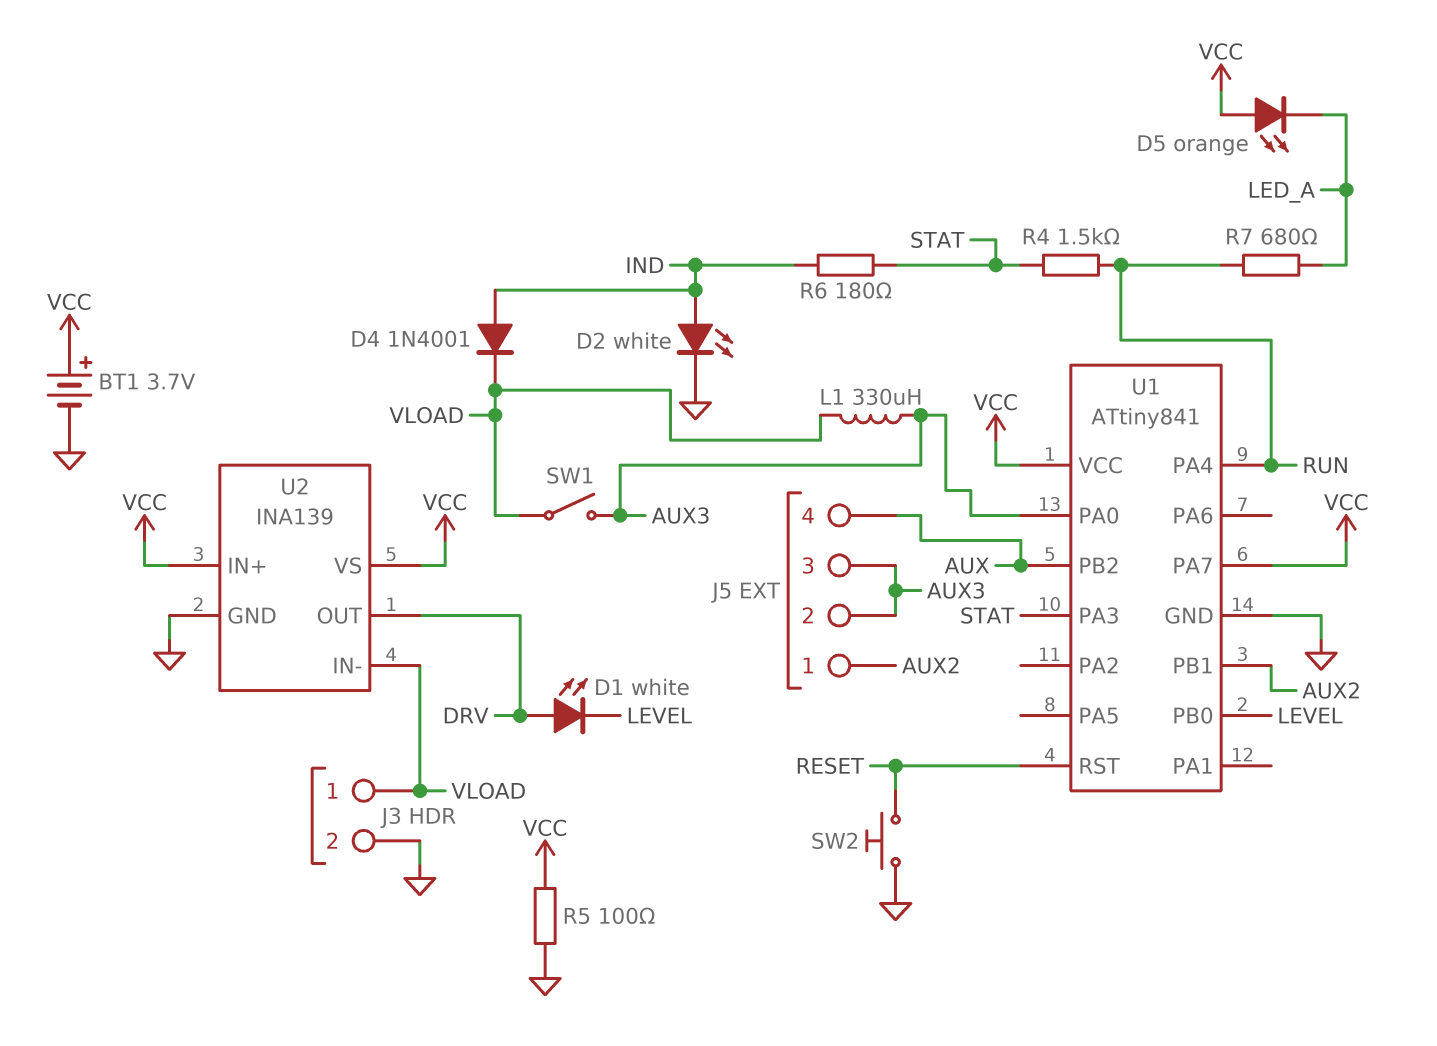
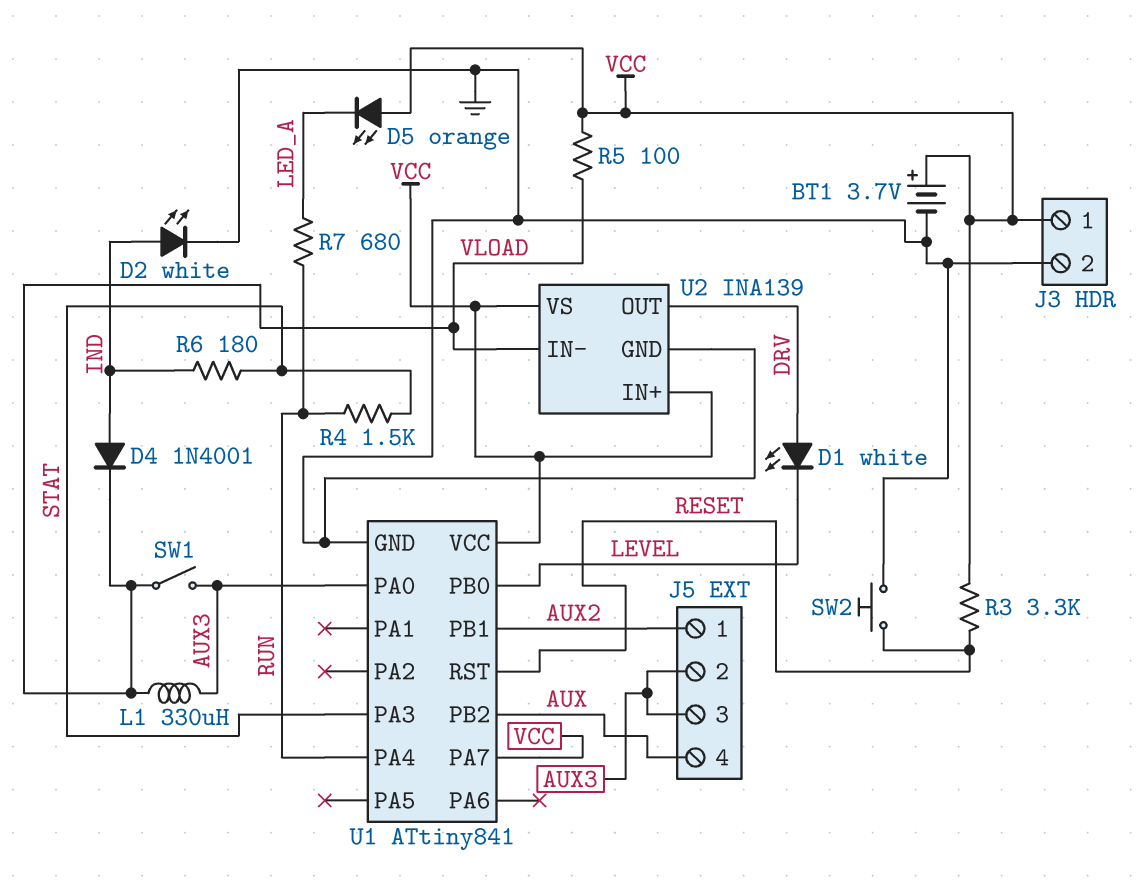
J3 pin 1: VLOAD -> VCC
R3: none -> 3.3k (RESET, VCC)
R5: 100 (GND, VCC) -> 100 (VCC, VLOAD)

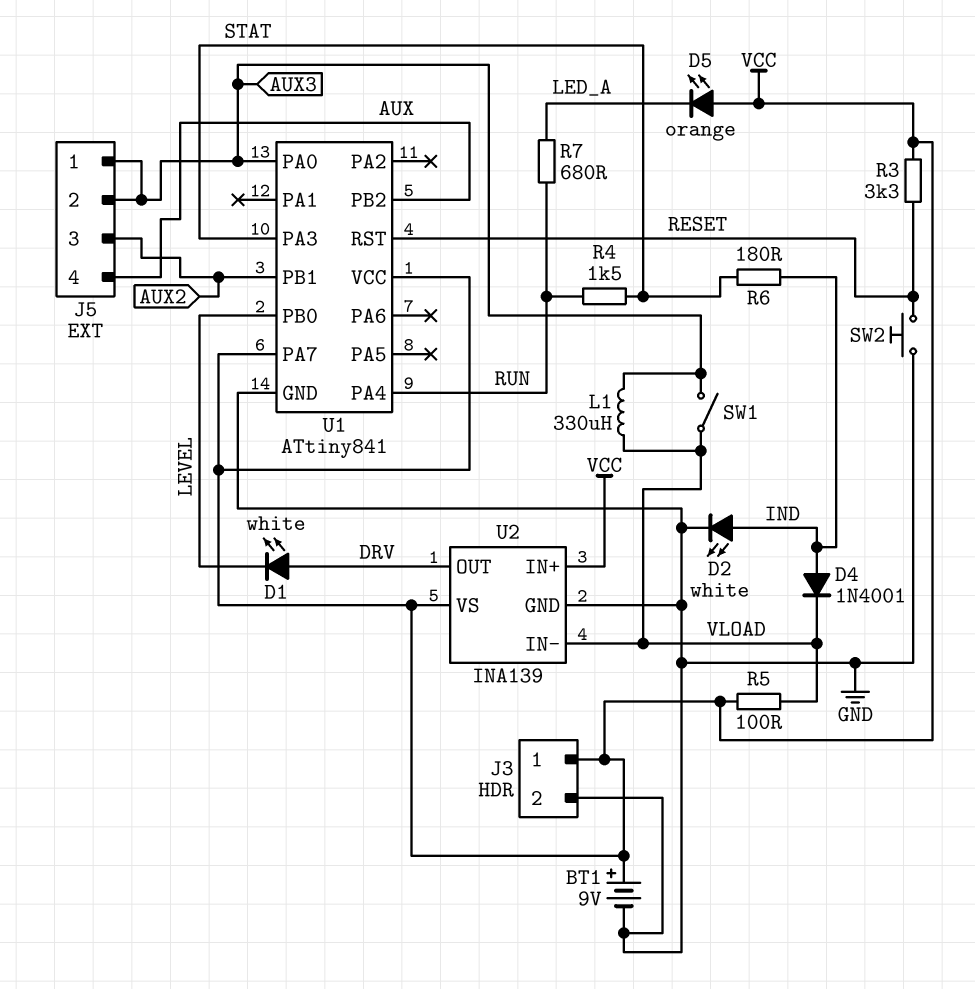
BT1: 3.7V (plus VCC, minus GND) -> 9V (plus VCC, minus GND)
J5 pin 1: AUX2 -> AUX3
J5 pin 3: AUX3 -> AUX2

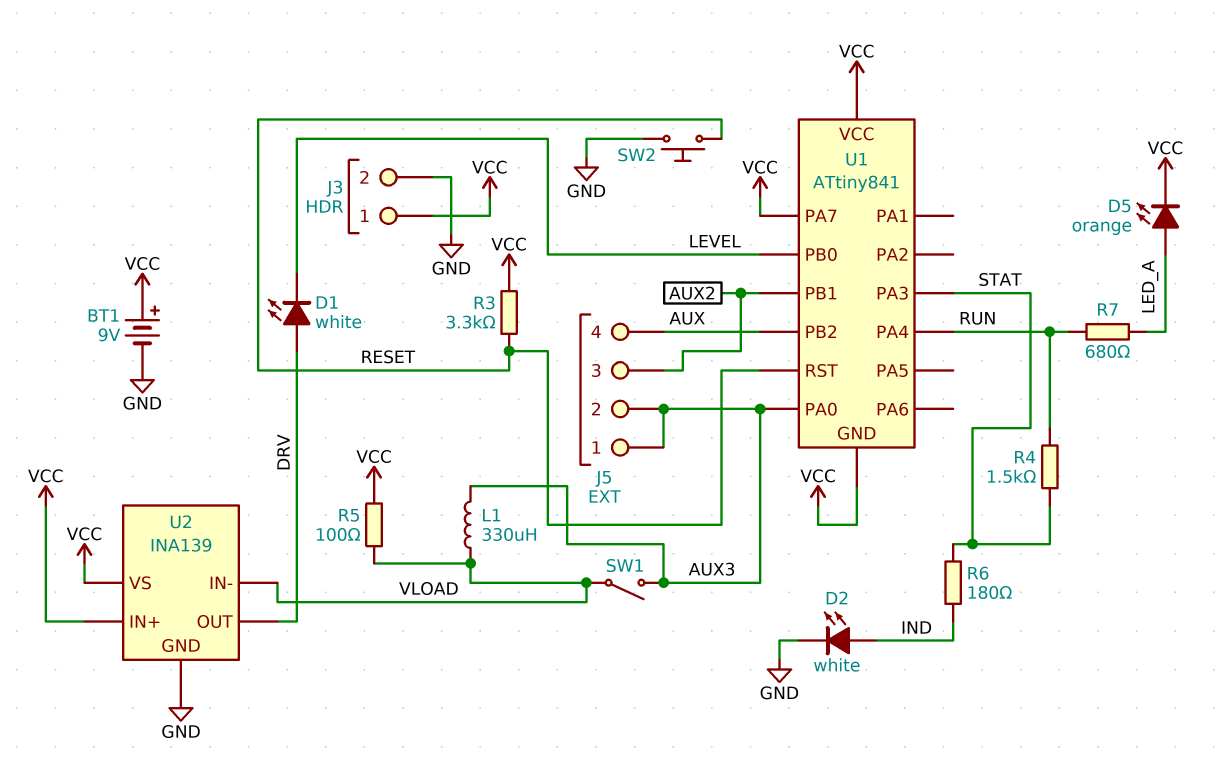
D4: diode 1N4001 (A IND, K VLOAD) -> none
D5: LED orange (A VCC, K LED_A) -> LED orange (A LED_A, K VCC)
U1 pin GND: GND -> VCC

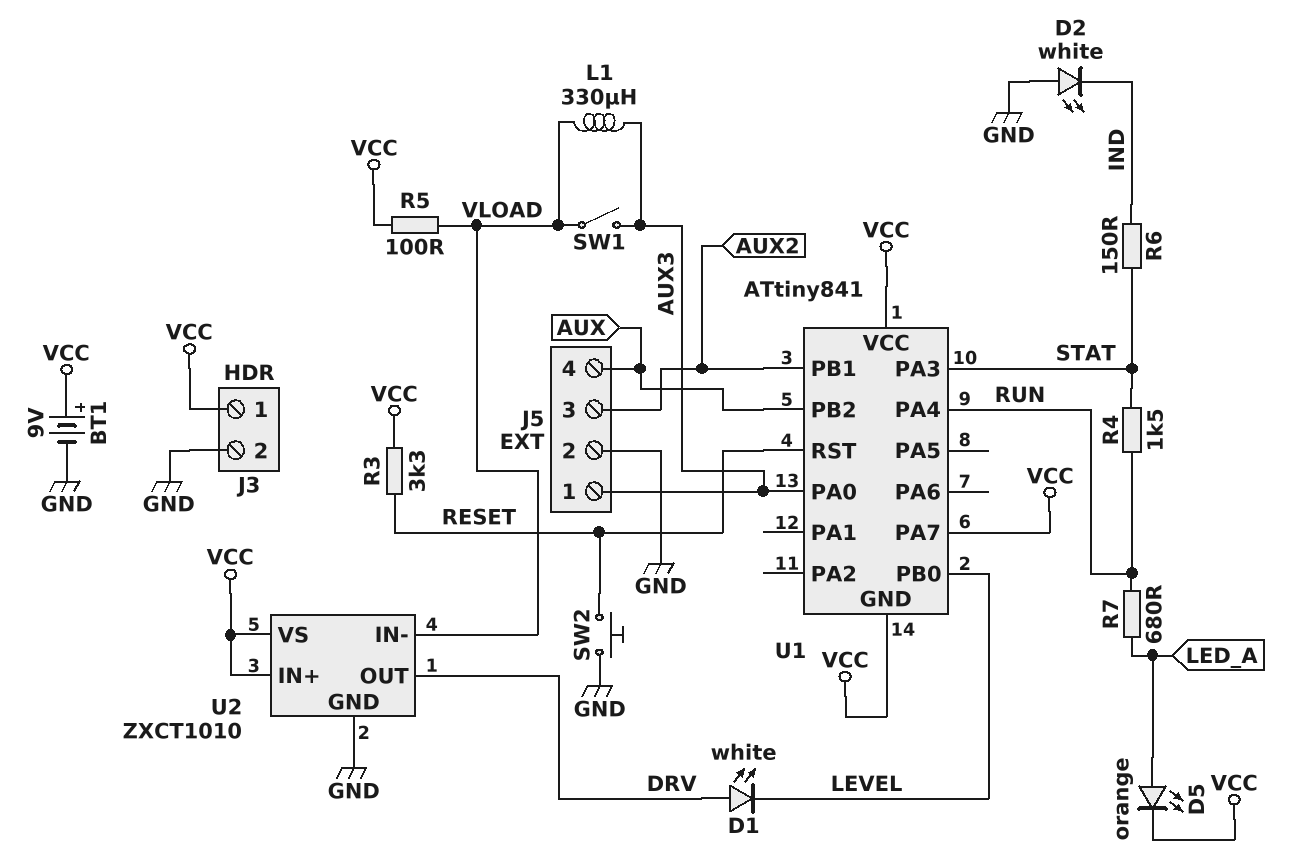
D2: LED white (A IND, K GND) -> LED white (A GND, K IND)
J5 pin 2: AUX3 -> GND
R6: 180 (IND, STAT) -> 150 (IND, STAT)
U2: INA139 -> ZXCT1010

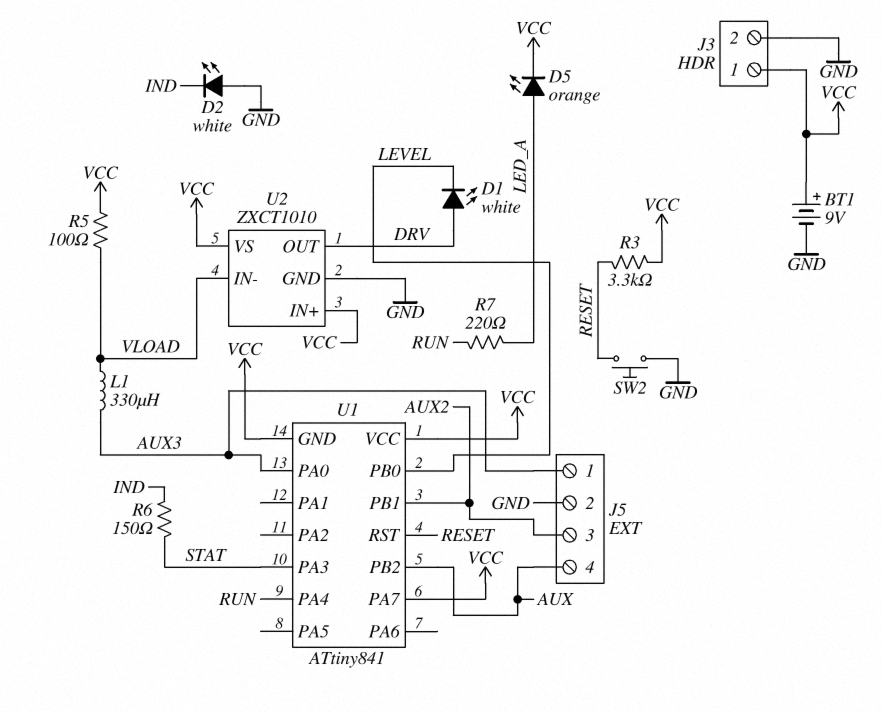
R4: 1.5k (RUN, STAT) -> none
R7: 680 (LED_A, RUN) -> 220 (LED_A, RUN)
SW1: switch (AUX3, VLOAD) -> none

